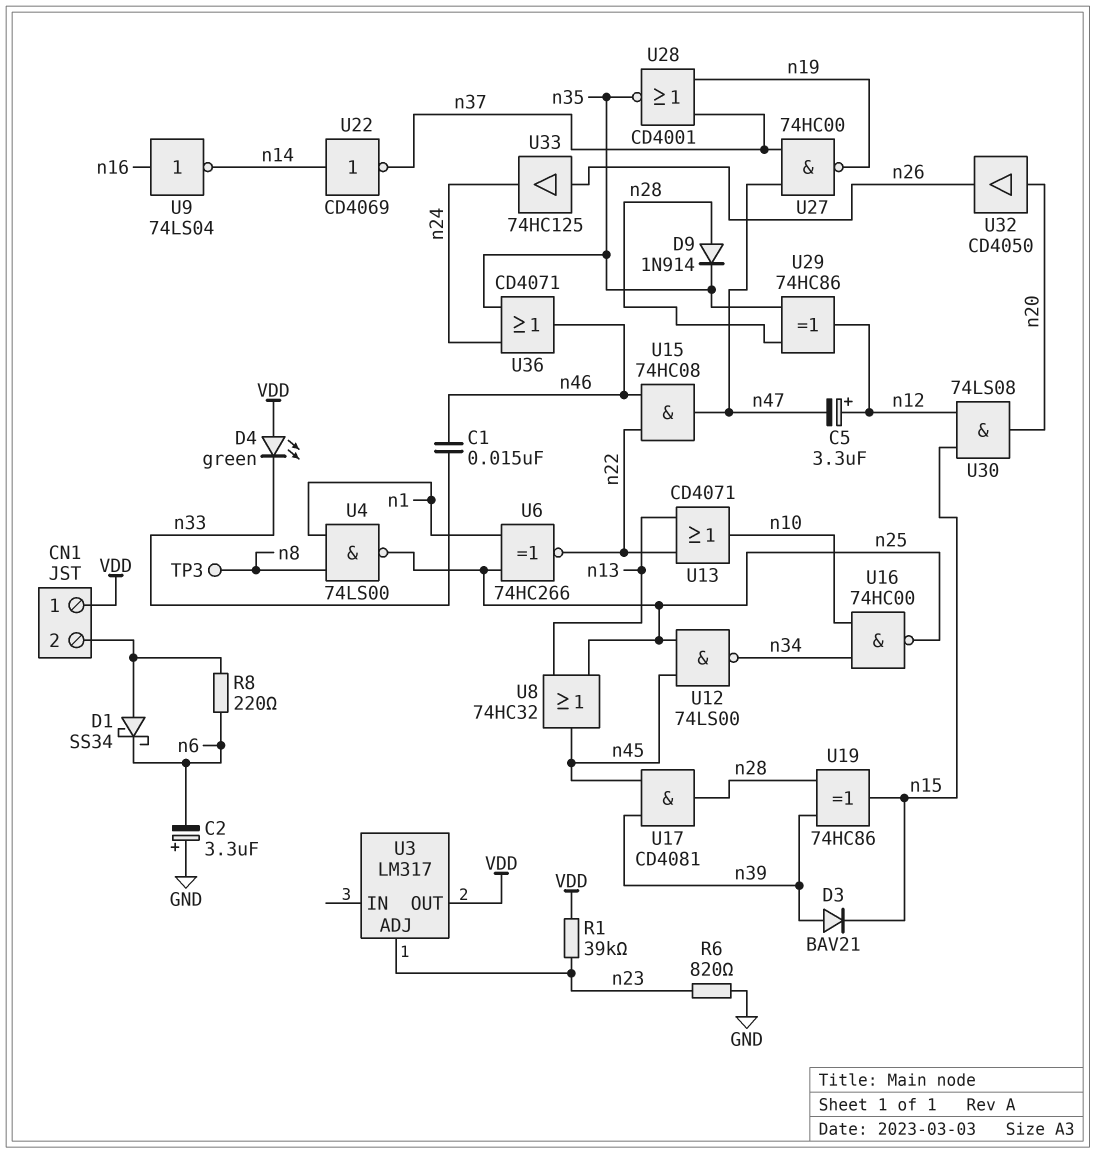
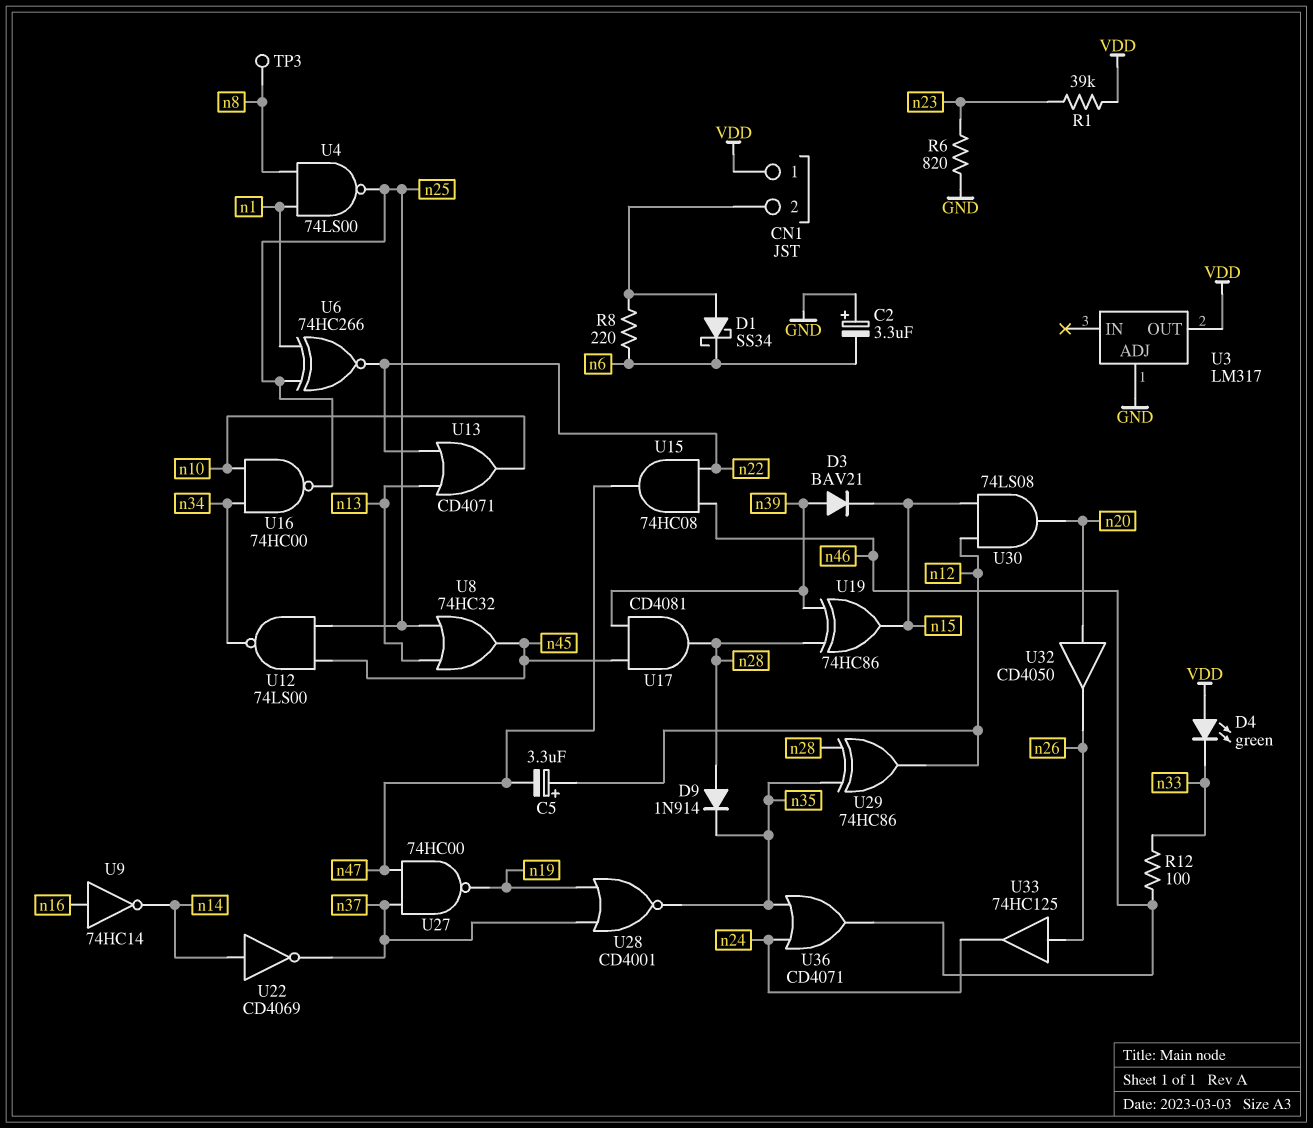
C1: 15nF (n33, n46) -> none
R12: none -> 100 (n33, n46)
U3 pin ADJ: n23 -> GND
U9: NOT 74LS04 (in n16, out n14) -> NOT 74HC14 (in n16, out n14)

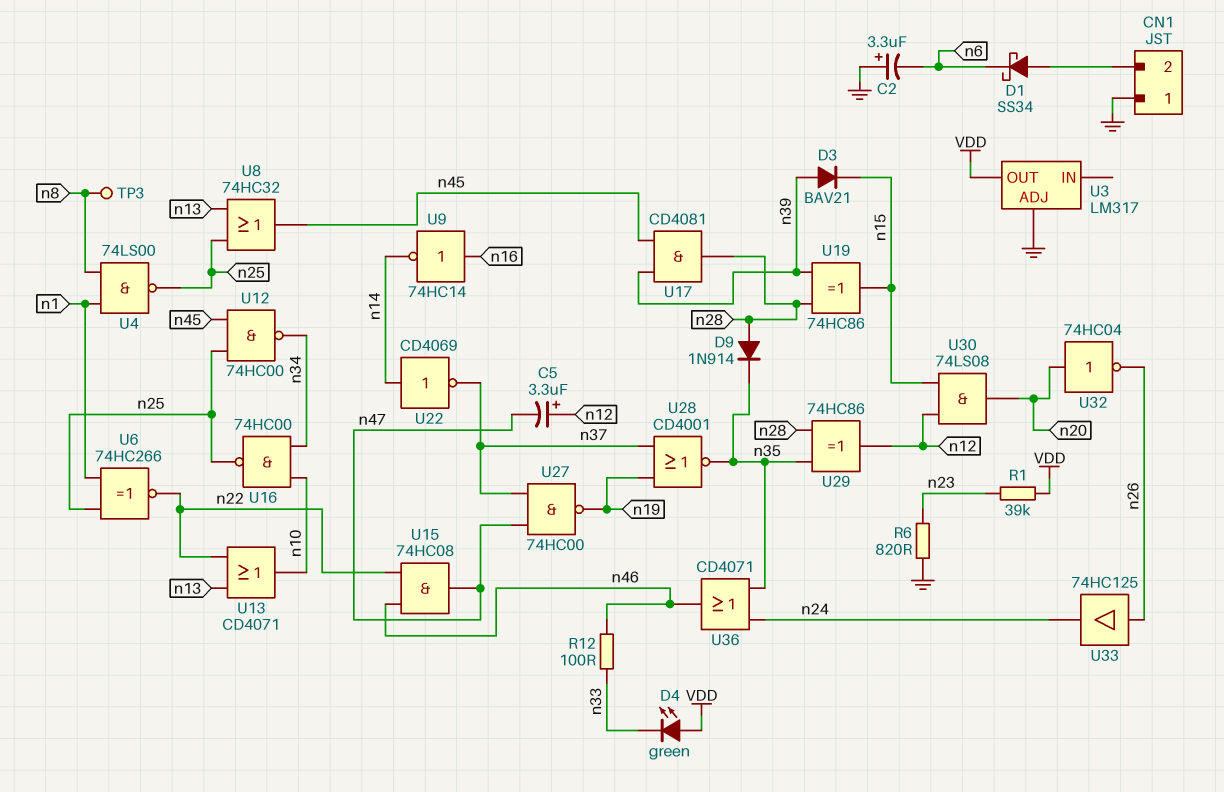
CN1 pin 1: VDD -> GND
R8: 220 (CN1/2, n6) -> none
U12: NAND 74LS00 (in n25, in n45, out n34) -> NAND 74HC00 (in n25, in n45, out n34)
U32: buffer CD4050 (in n20, out n26) -> NOT 74HC04 (in n20, out n26)

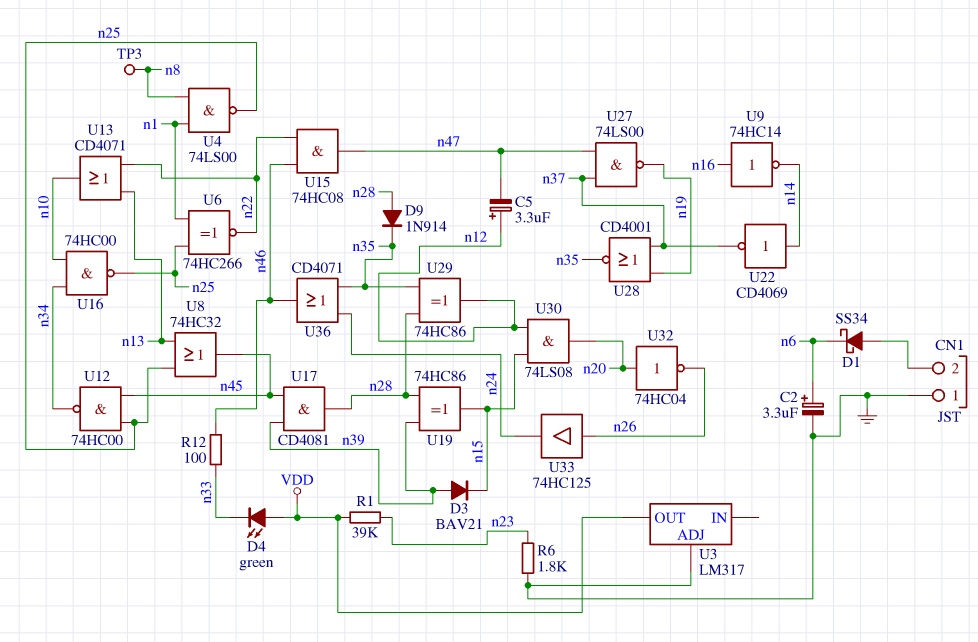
C2: 3.3uF (plus GND, minus n6) -> 3.3uF (plus n6, minus GND)
R6: 820 (GND, n23) -> 1.8k (GND, n23)
U27: NAND 74HC00 (in n37, in n47, out n19) -> NAND 74LS00 (in n37, in n47, out n19)

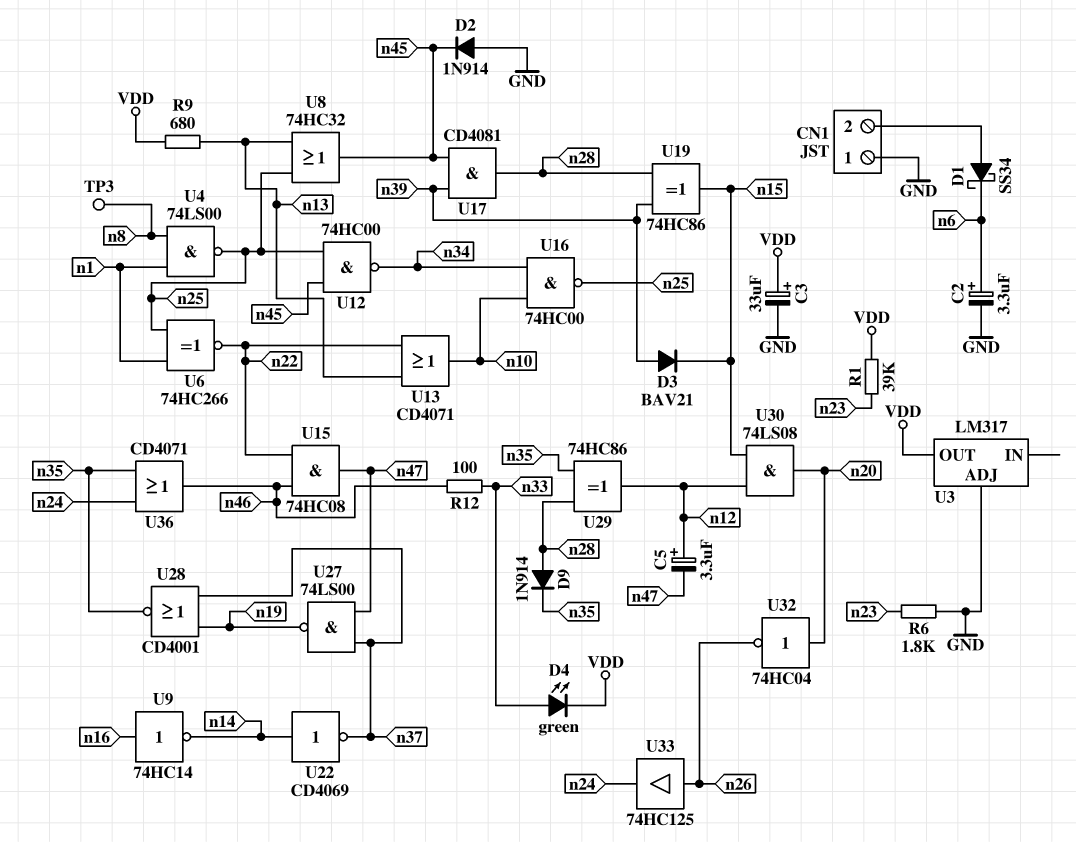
C3: none -> 33uF (plus VDD, minus GND)
D2: none -> diode 1N914 (A GND, K n45)
D4: LED green (A VDD, K n33) -> LED green (A n33, K VDD)
R9: none -> 680 (VDD, n13)

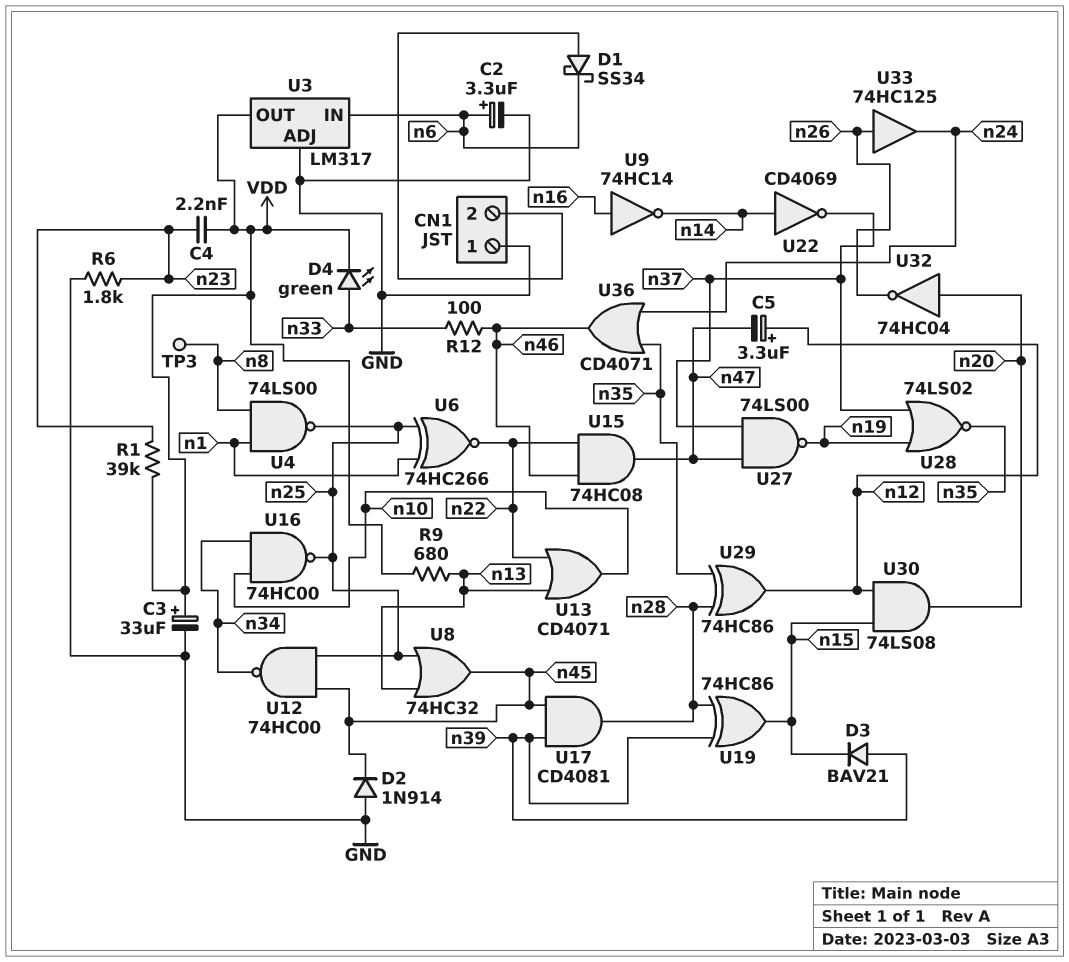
C4: none -> 2.2nF (VDD, n23)
D9: diode 1N914 (A n28, K n35) -> none
U3 pin IN: none -> n6
U28: NOR CD4001 (in n19, in n37, out n35) -> NOR 74LS02 (in n19, in n37, out n35)

